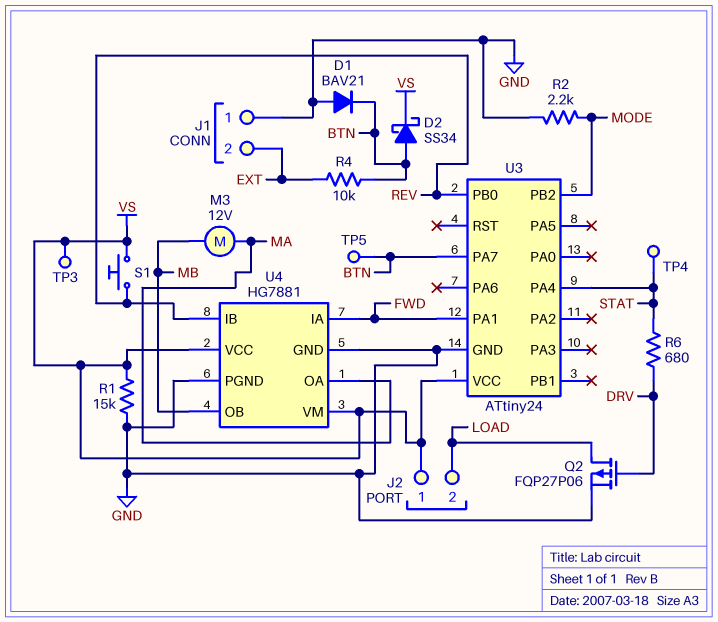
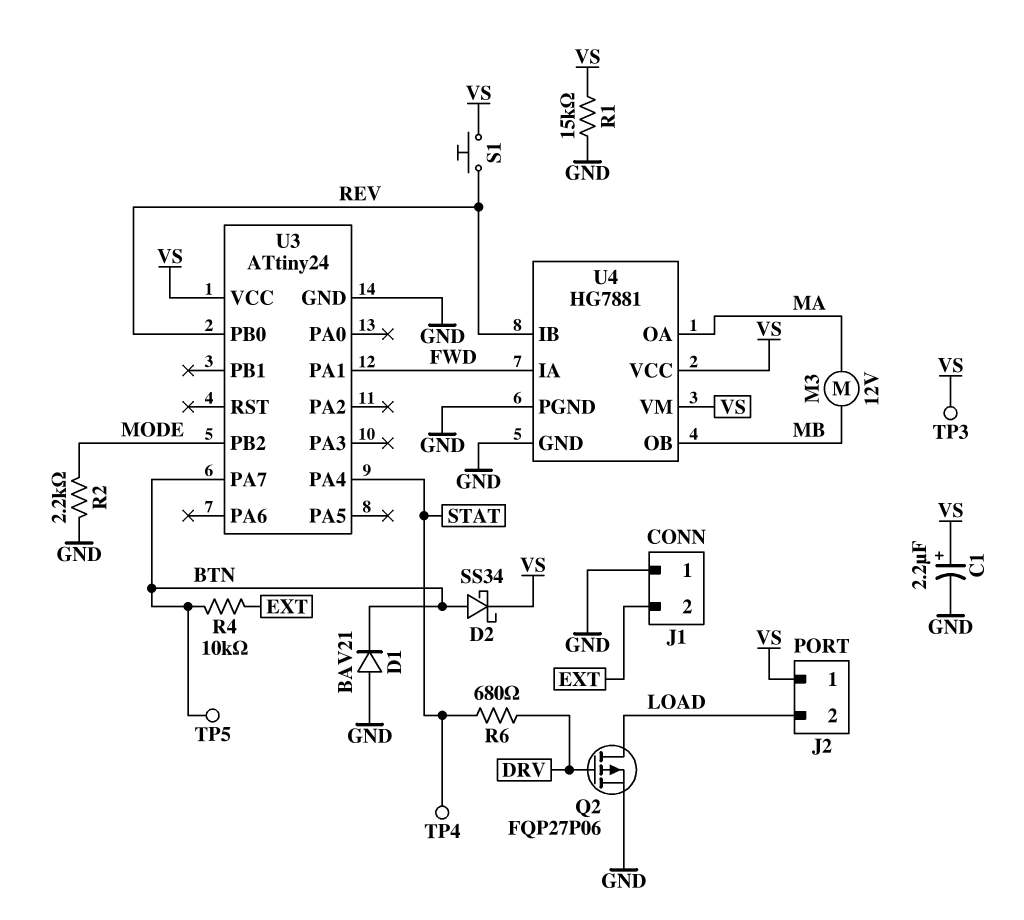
C1: none -> 2.2uF (plus VS, minus GND)

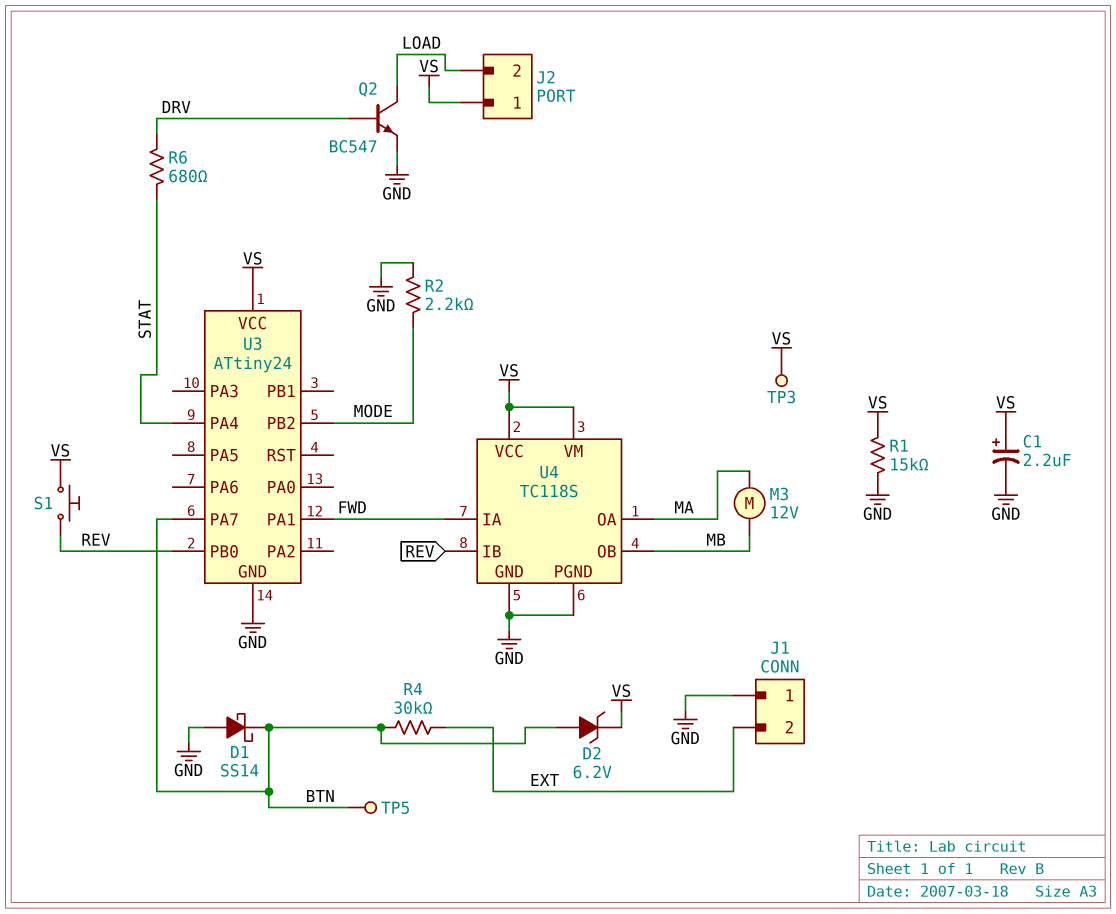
D1: diode BAV21 (A GND, K BTN) -> schottky SS14 (A GND, K BTN)
D2: schottky SS34 (A BTN, K VS) -> zener 6.2V (A BTN, K VS)
Q2: PMOS FQP27P06 (G DRV, D LOAD, S GND) -> NPN BC547 (B DRV, C LOAD, E GND)
R4: 10k (BTN, EXT) -> 30k (BTN, EXT)
TP4: test point (STAT) -> none
U4: HG7881 -> TC118S

